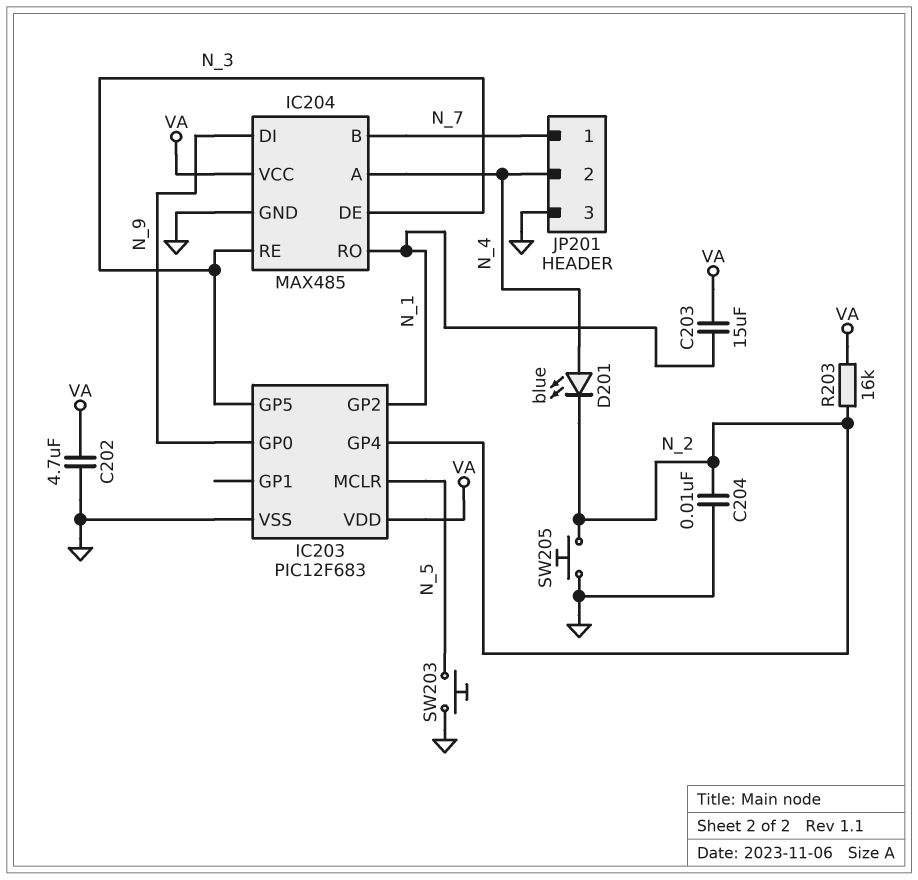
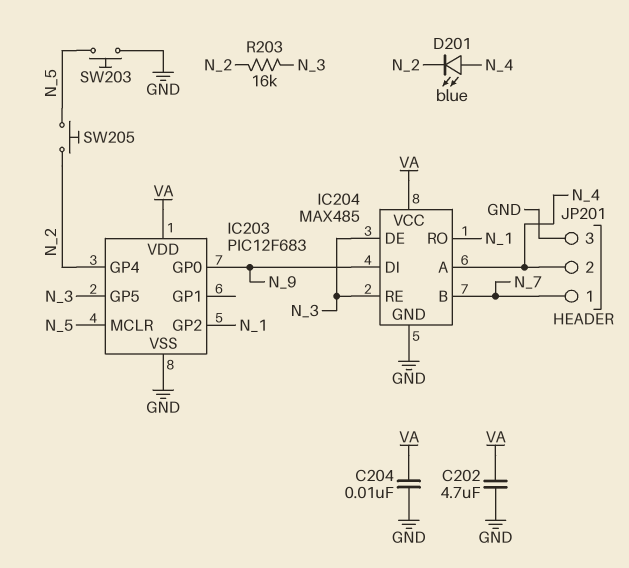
C203: 15uF (N_1, VA) -> none
C204: 10nF (GND, N_2) -> 10nF (GND, VA)
R203: 16k (N_2, VA) -> 16k (N_2, N_3)
SW205: button (GND, N_2) -> button (N_2, N_5)

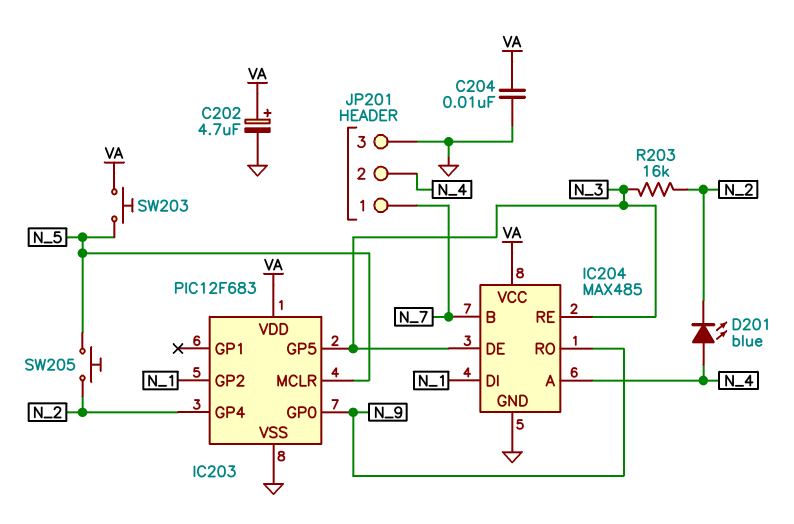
C202: 4.7uF (GND, VA) -> 4.7uF (plus VA, minus GND)
IC204 pin DI: N_9 -> N_1
IC204 pin RO: N_1 -> N_9
SW203: button (GND, N_5) -> button (N_5, VA)

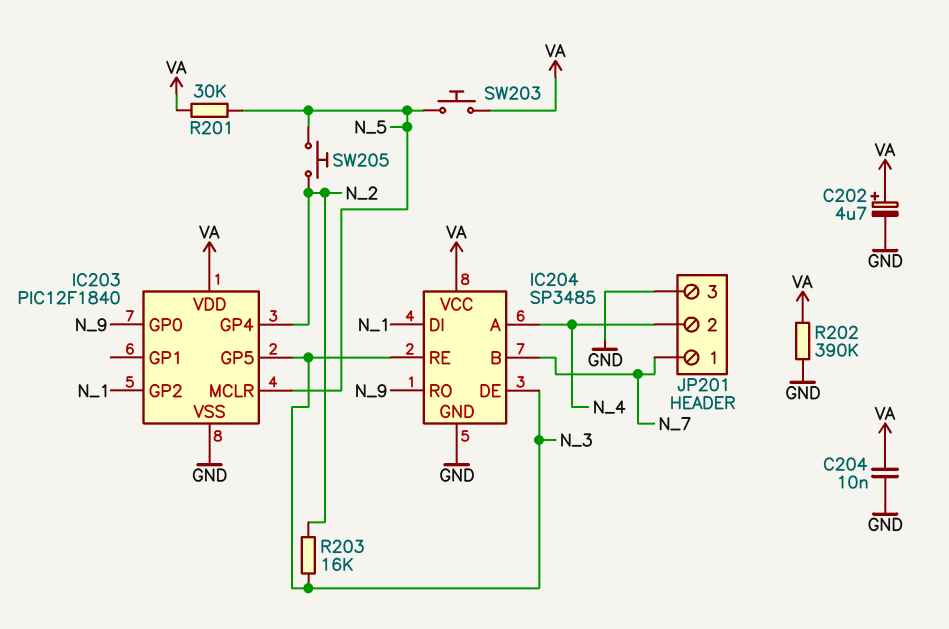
D201: LED blue (A N_4, K N_2) -> none
IC203: PIC12F683 -> PIC12F1840
IC204: MAX485 -> SP3485
R201: none -> 30k (N_5, VA)
R202: none -> 390k (GND, VA)

